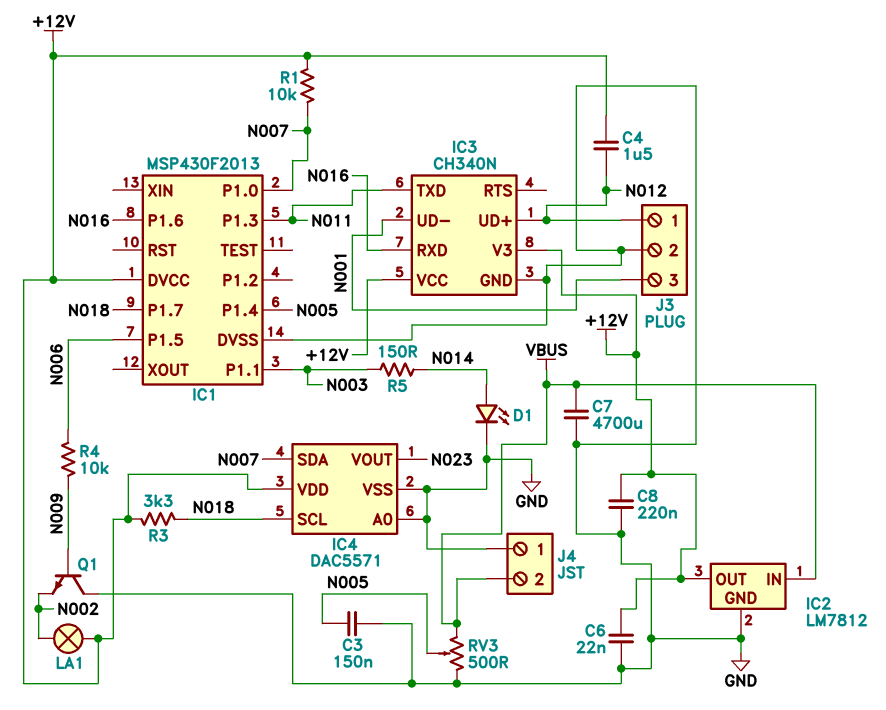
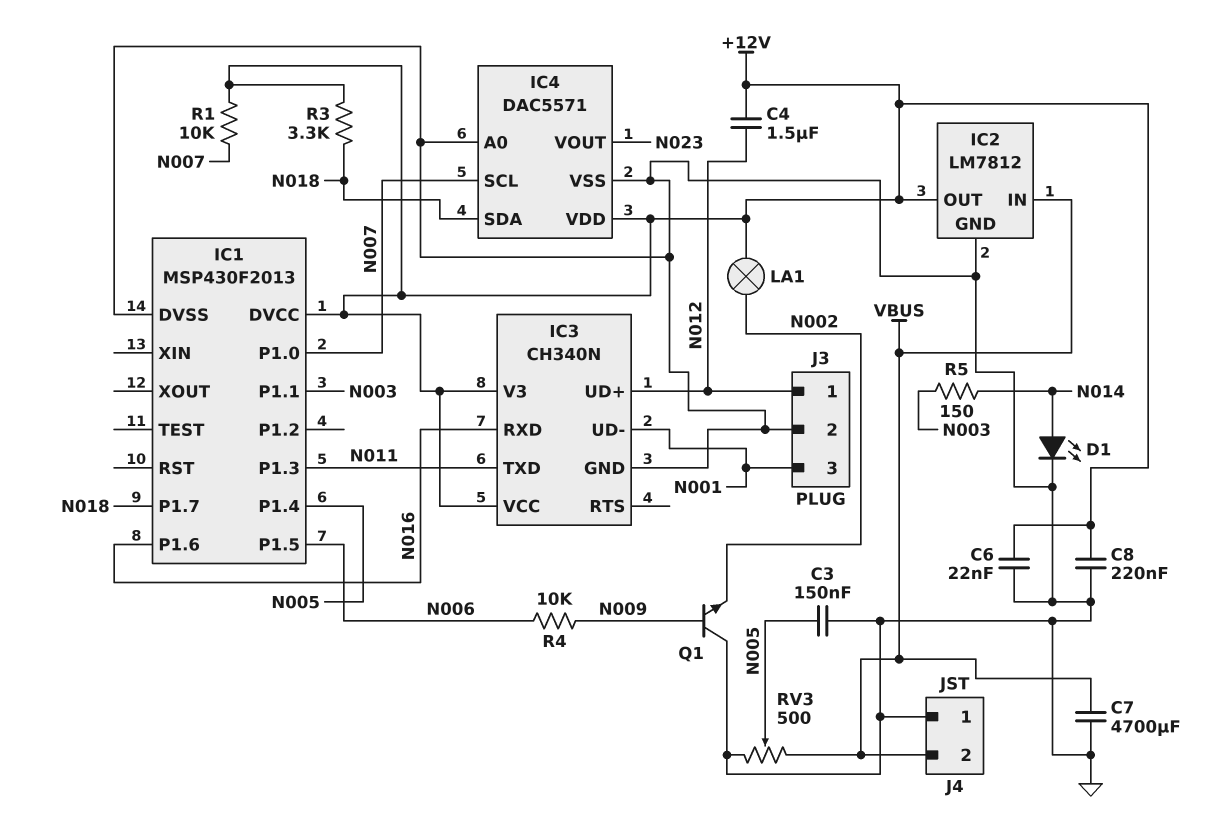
IC4 pin SCL: N018 -> N007
IC4 pin SDA: N007 -> N018

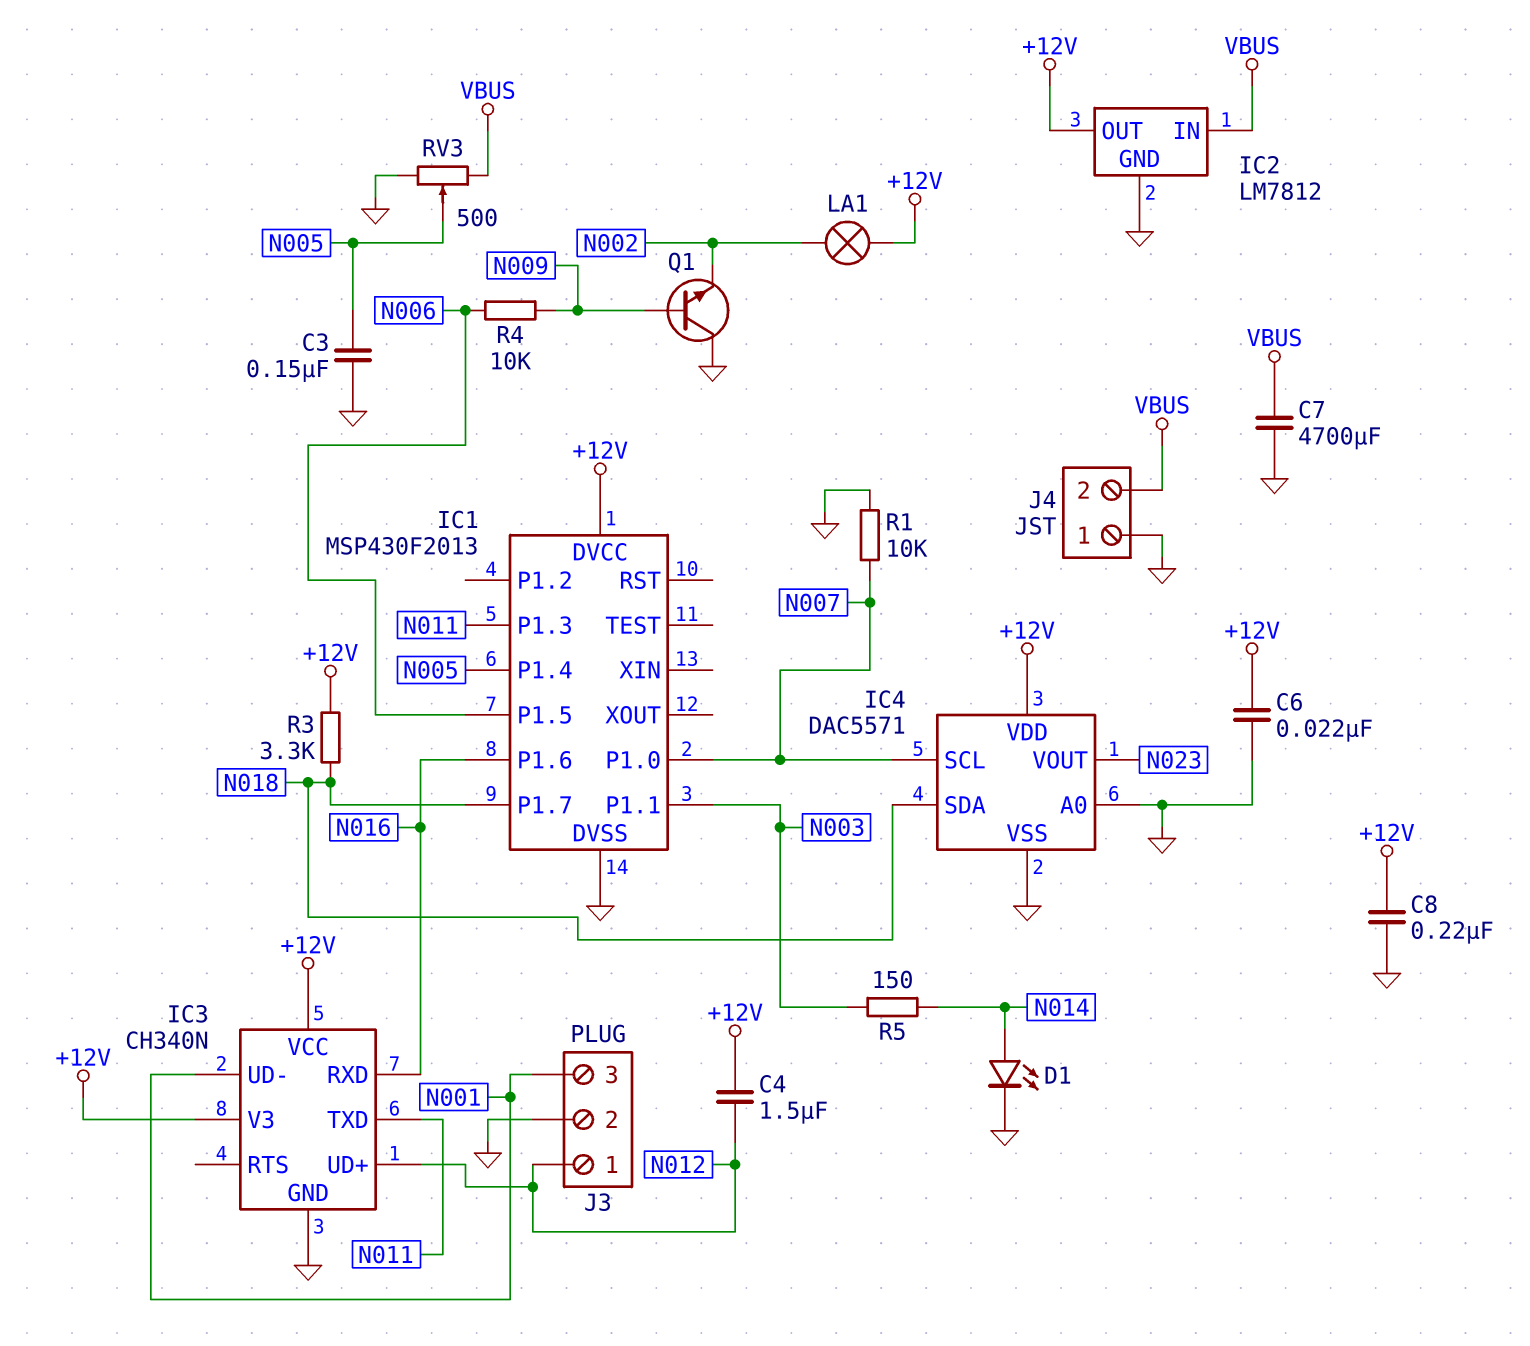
R1: 10k (+12V, N007) -> 10k (GND, N007)

